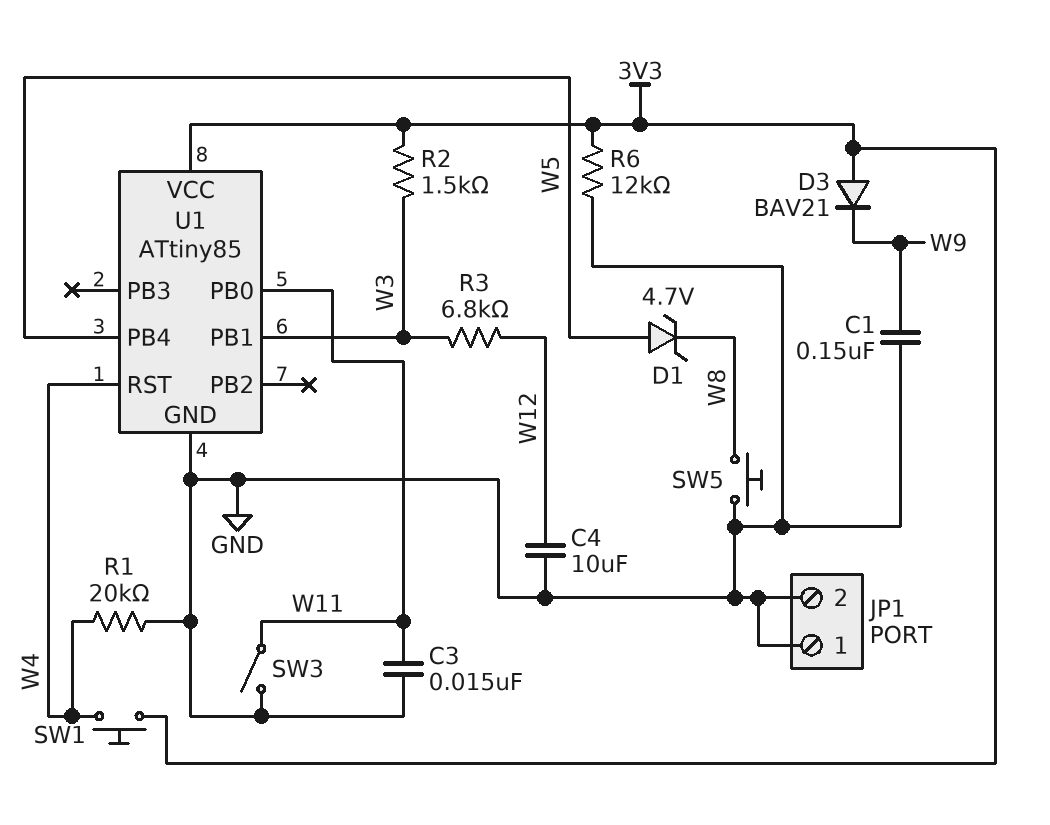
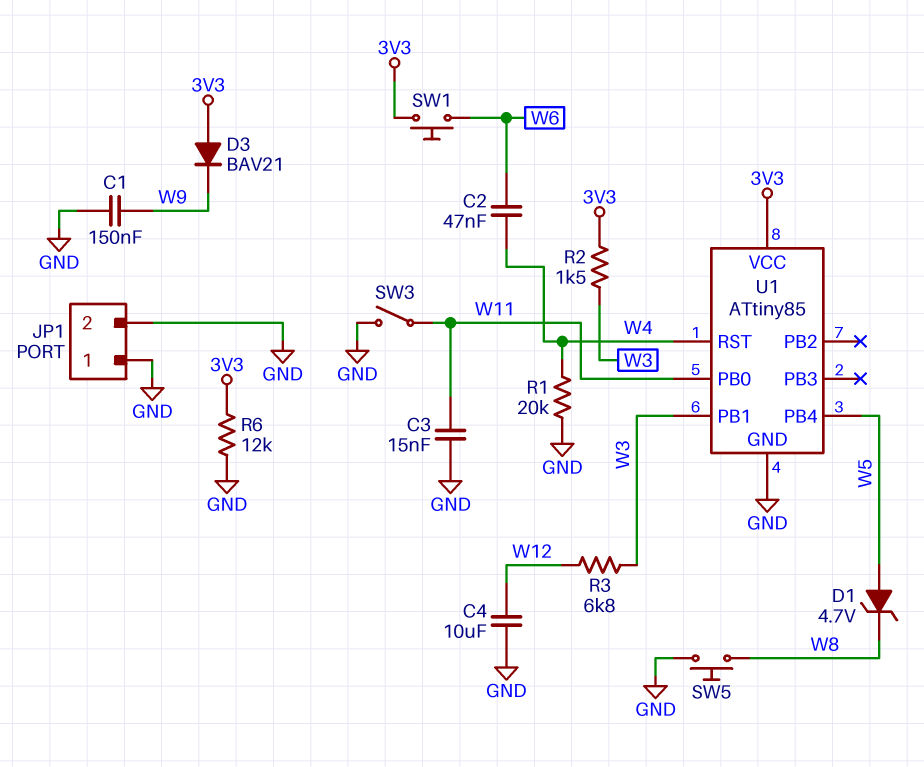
C2: none -> 47nF (W4, W6)
SW1: button (3V3, W4) -> button (3V3, W6)

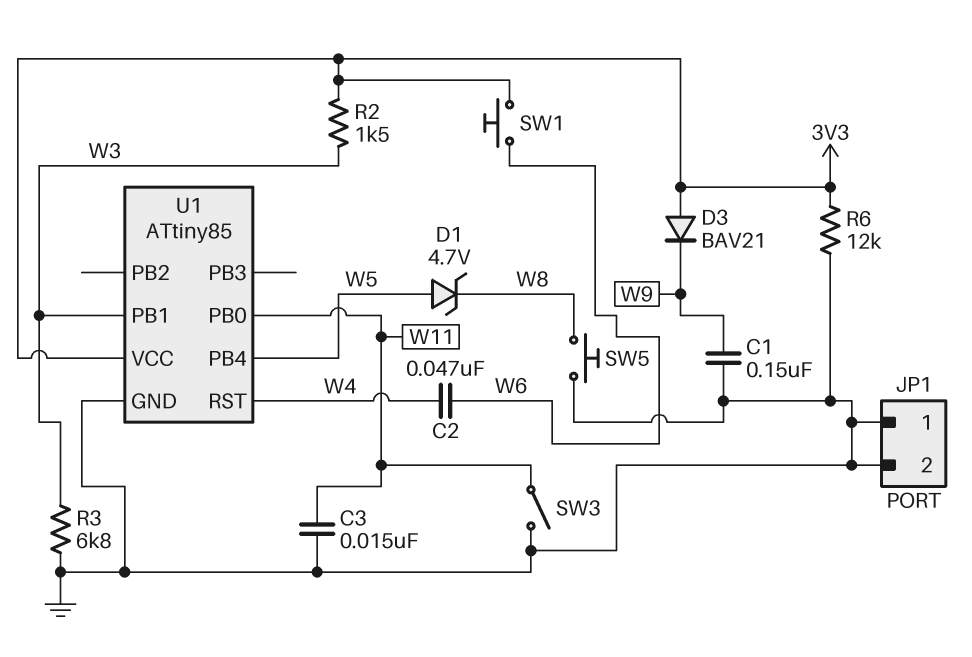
C4: 10uF (GND, W12) -> none
R1: 20k (GND, W4) -> none
R3: 6.8k (W3, W12) -> 6.8k (GND, W3)

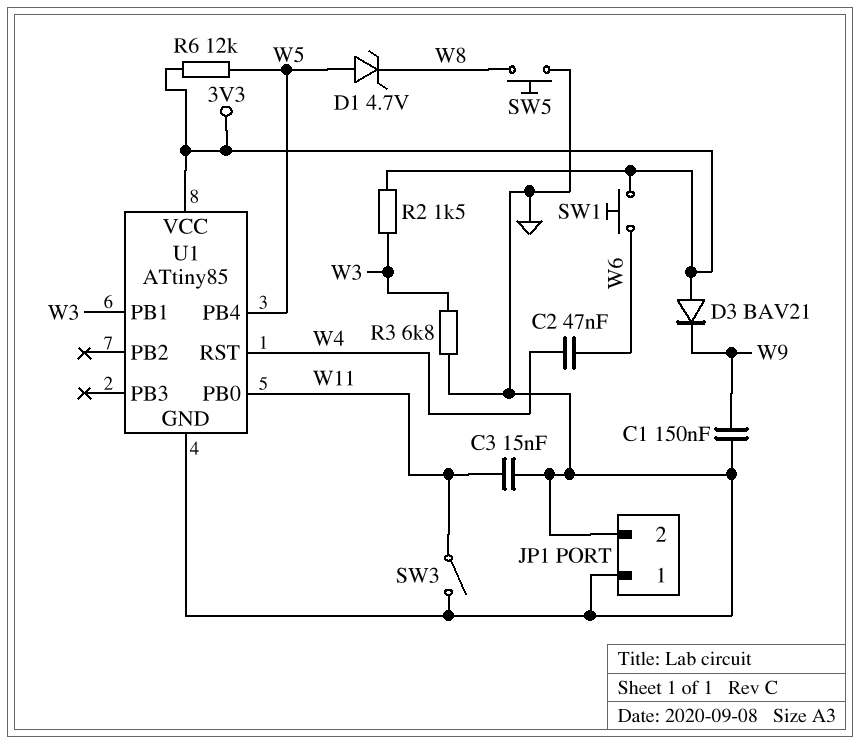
R6: 12k (3V3, GND) -> 12k (3V3, W5)

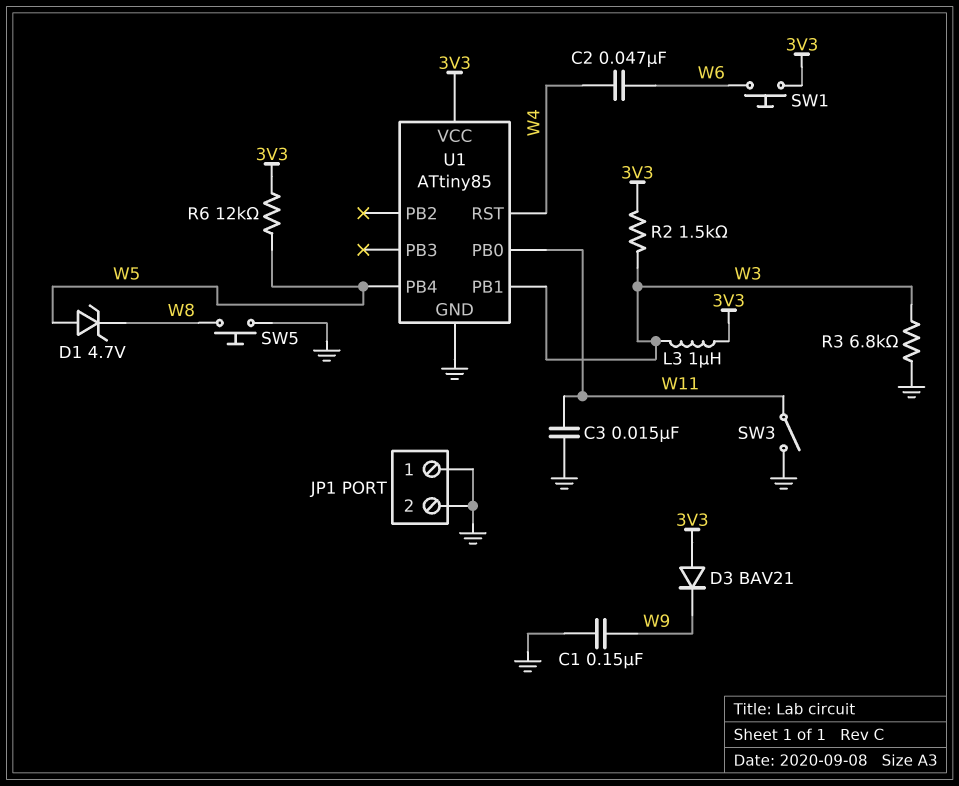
L3: none -> 1uH (3V3, W3)

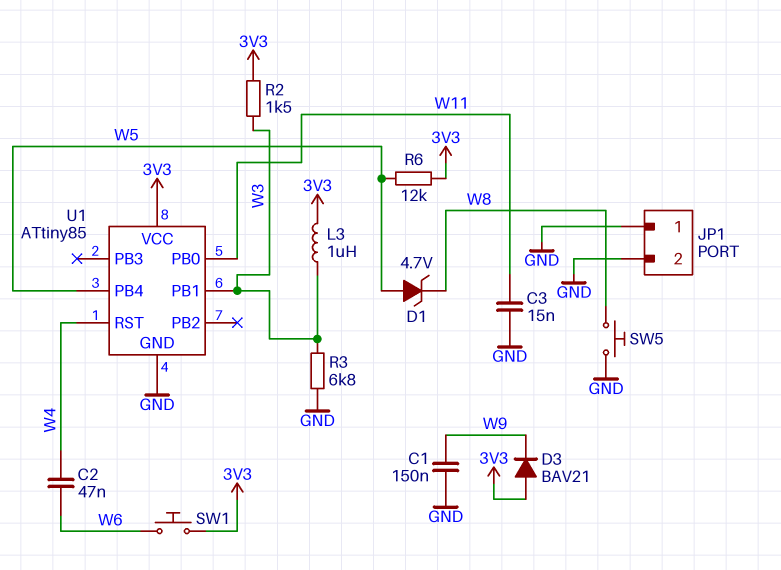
SW3: switch (GND, W11) -> none

